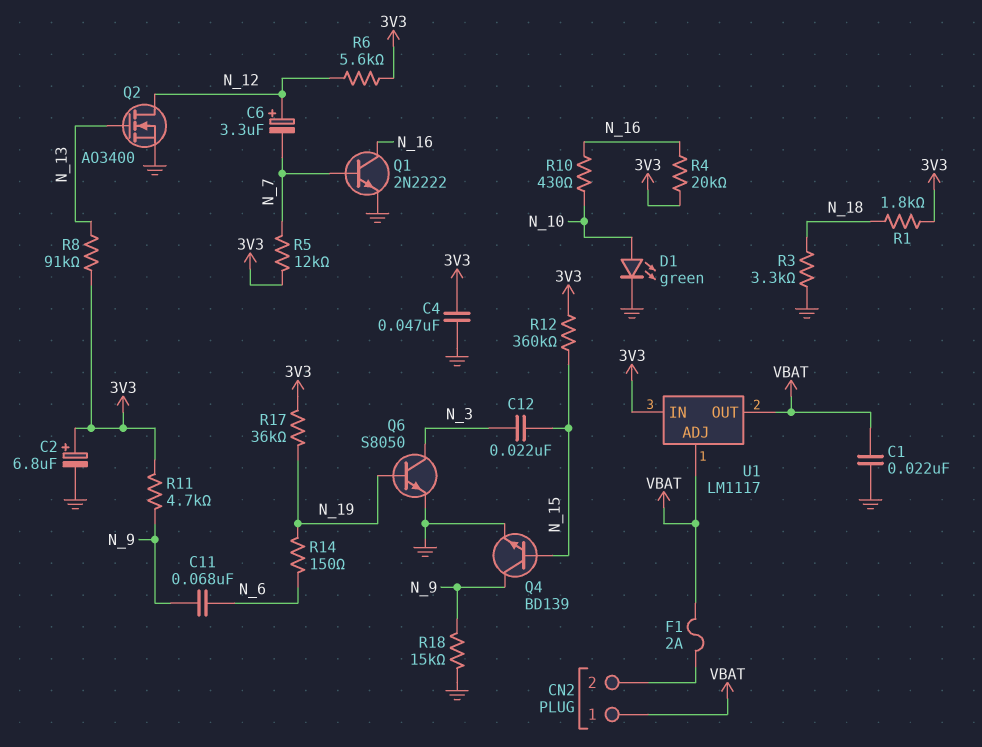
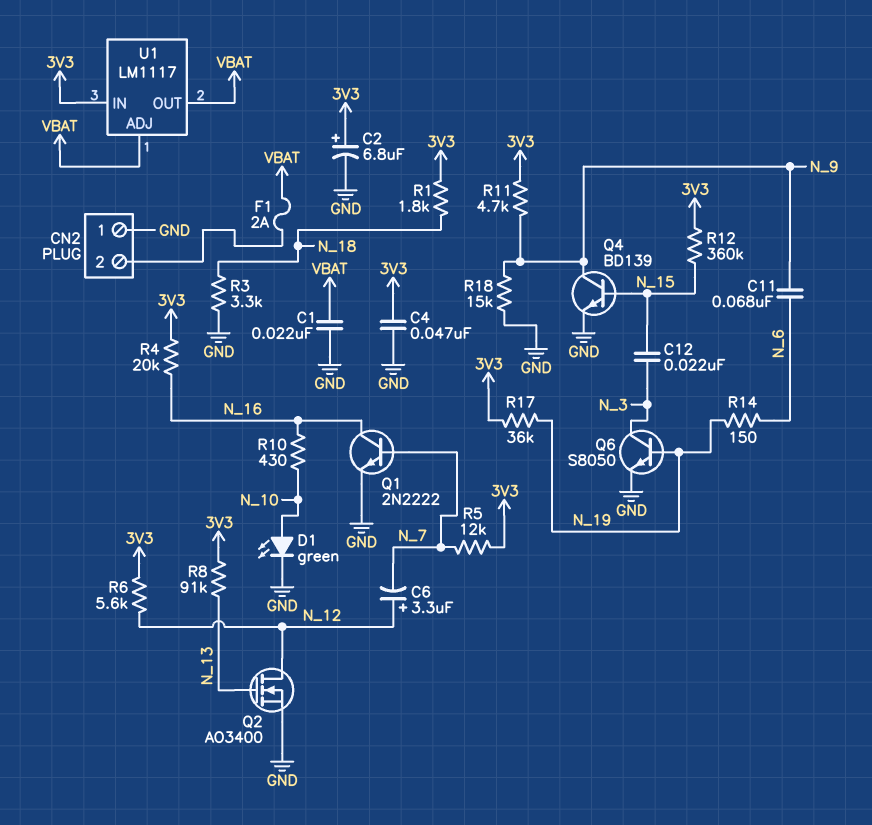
CN2 pin 1: VBAT -> GND

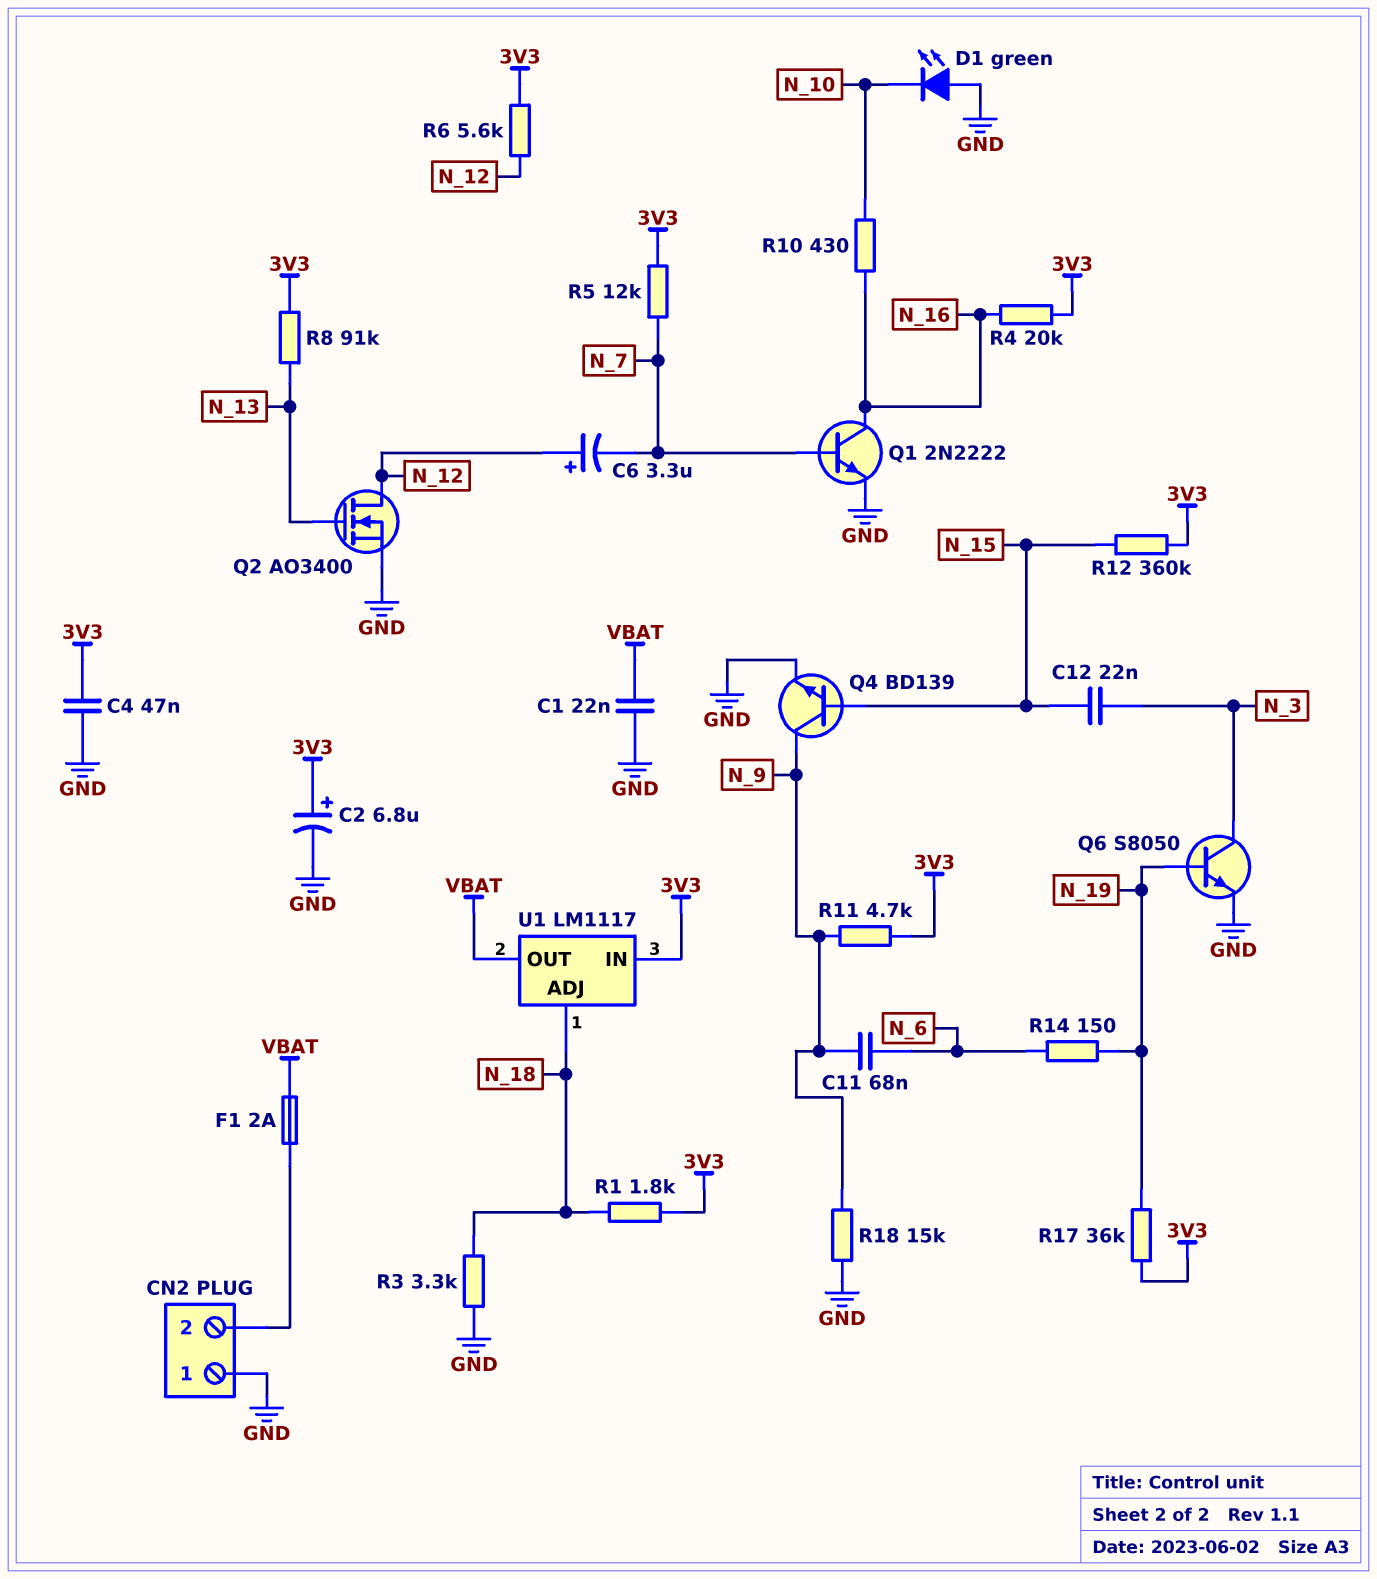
D1: LED green (A N_10, K GND) -> LED green (A GND, K N_10)
U1 pin ADJ: VBAT -> N_18

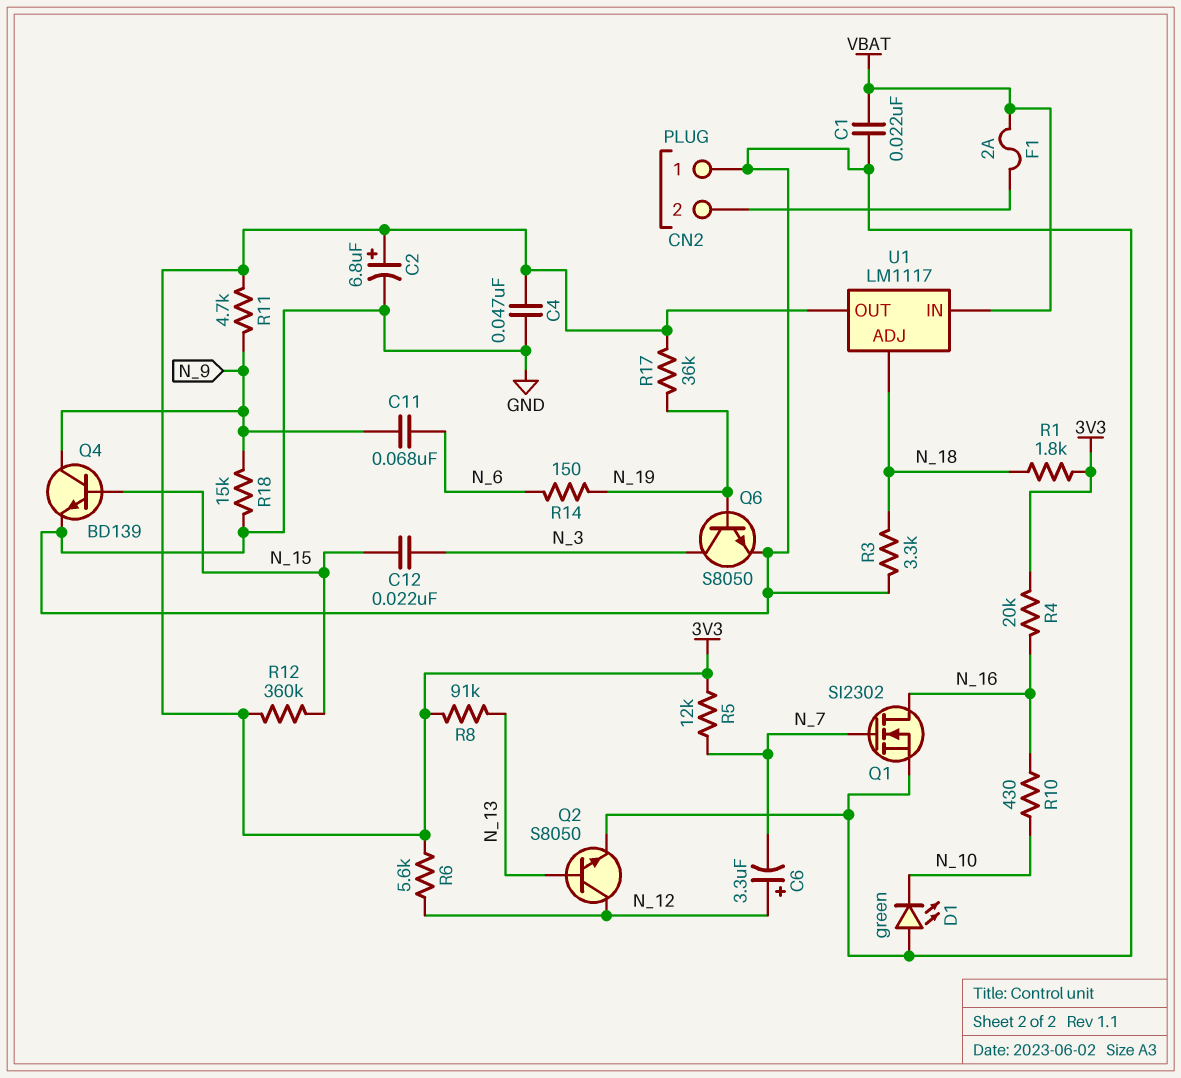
Q1: NPN 2N2222 (B N_7, C N_16, E GND) -> NMOS SI2302 (G N_7, D N_16, S GND)
Q2: NMOS AO3400 (G N_13, D N_12, S GND) -> NPN S8050 (B N_13, C N_12, E GND)
U1 pin IN: 3V3 -> VBAT
U1 pin OUT: VBAT -> 3V3

